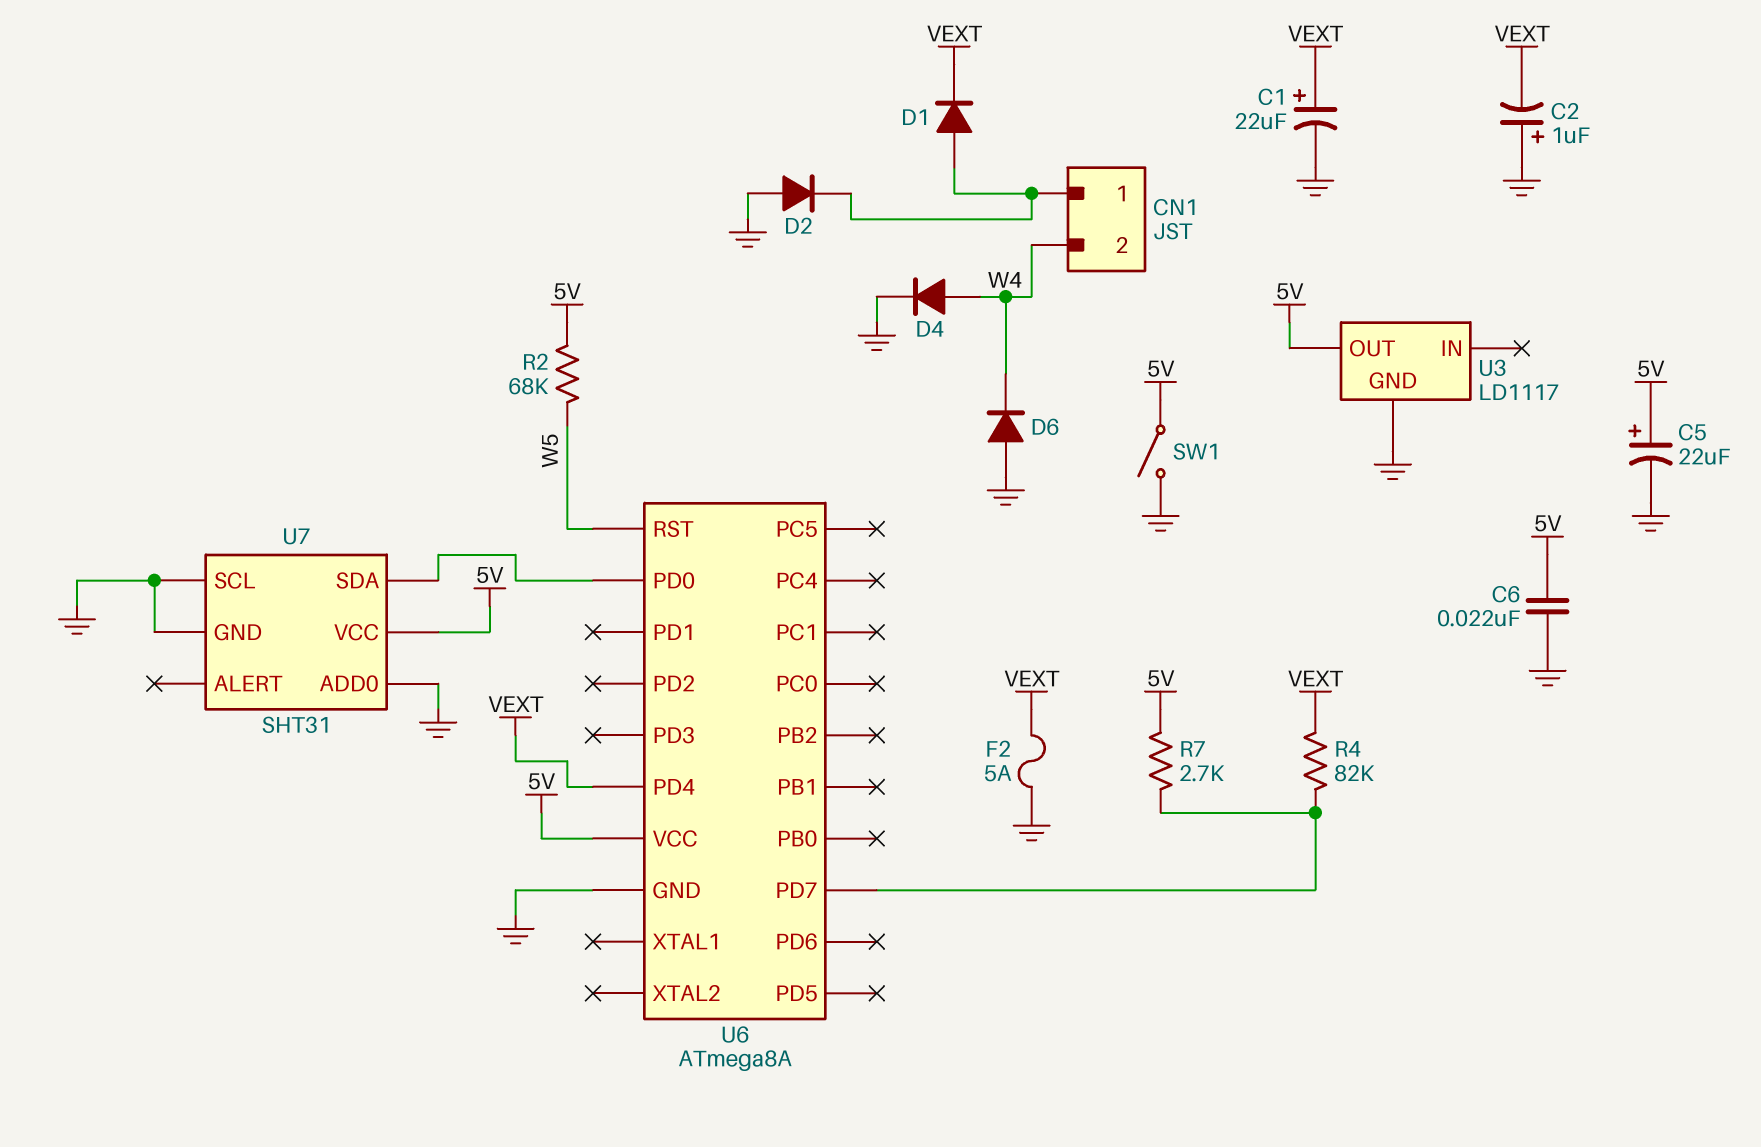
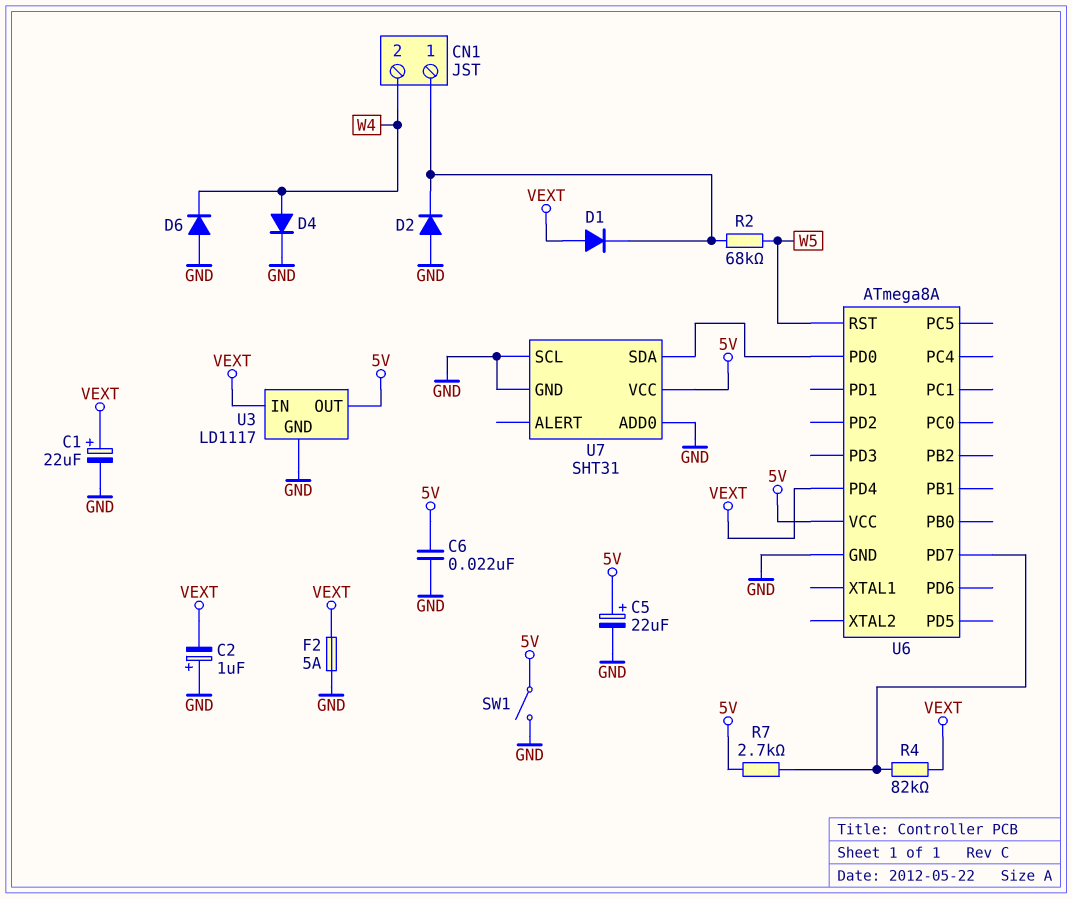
D1: diode (A CN1/1, K VEXT) -> diode (A VEXT, K CN1/1)
R2: 68k (5V, W5) -> 68k (CN1/1, W5)
U3 pin IN: none -> VEXT

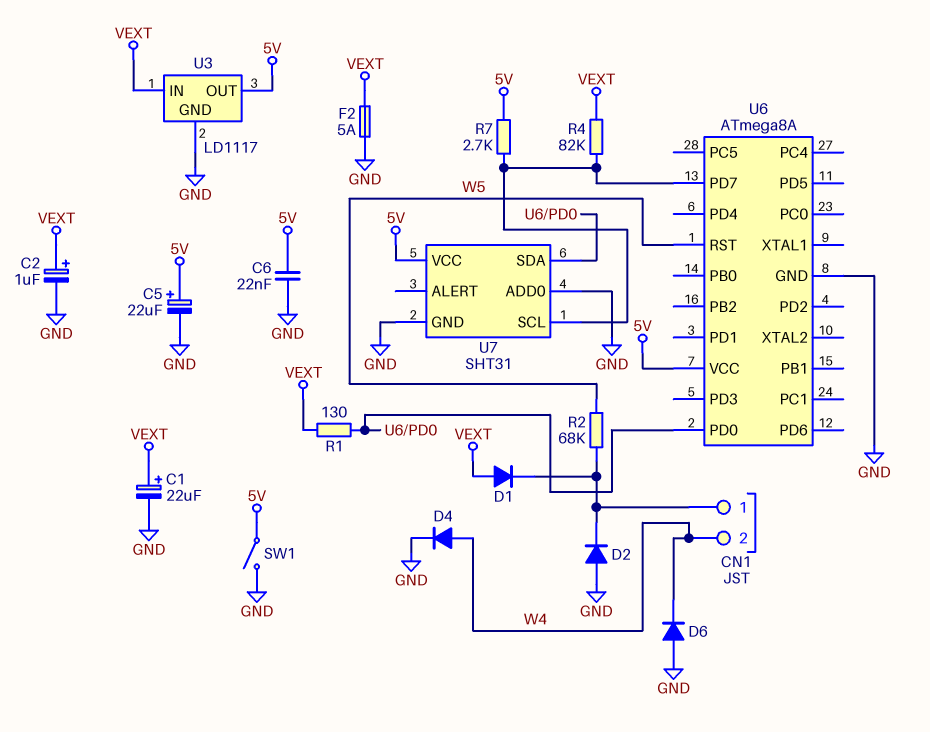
C2: 1uF (plus GND, minus VEXT) -> 1uF (plus VEXT, minus GND)
R1: none -> 130 (U6/PD0, VEXT)
U6 pin PD4: VEXT -> none
U7 pin SCL: GND -> U6/PD7

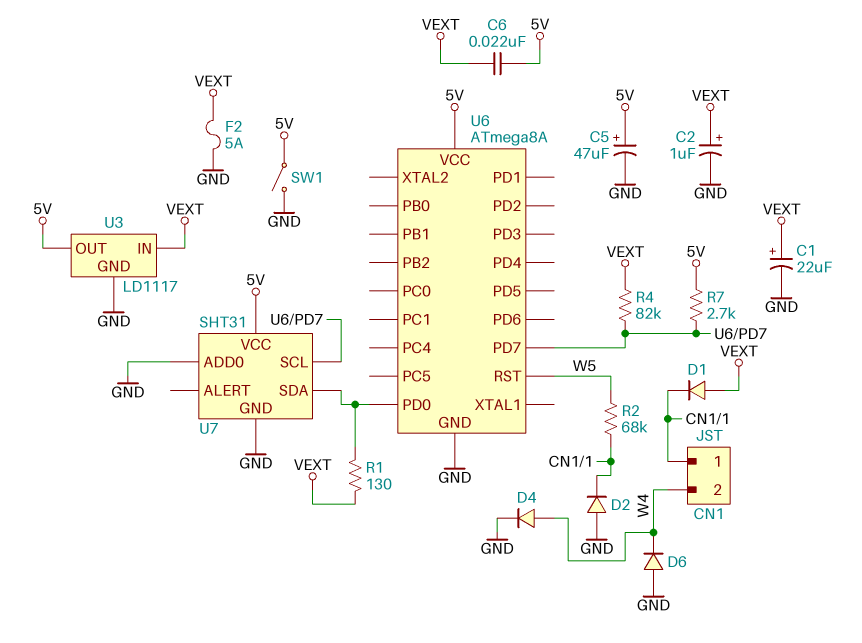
C5: 22uF (plus 5V, minus GND) -> 47uF (plus 5V, minus GND)
C6: 22nF (5V, GND) -> 22nF (5V, VEXT)

